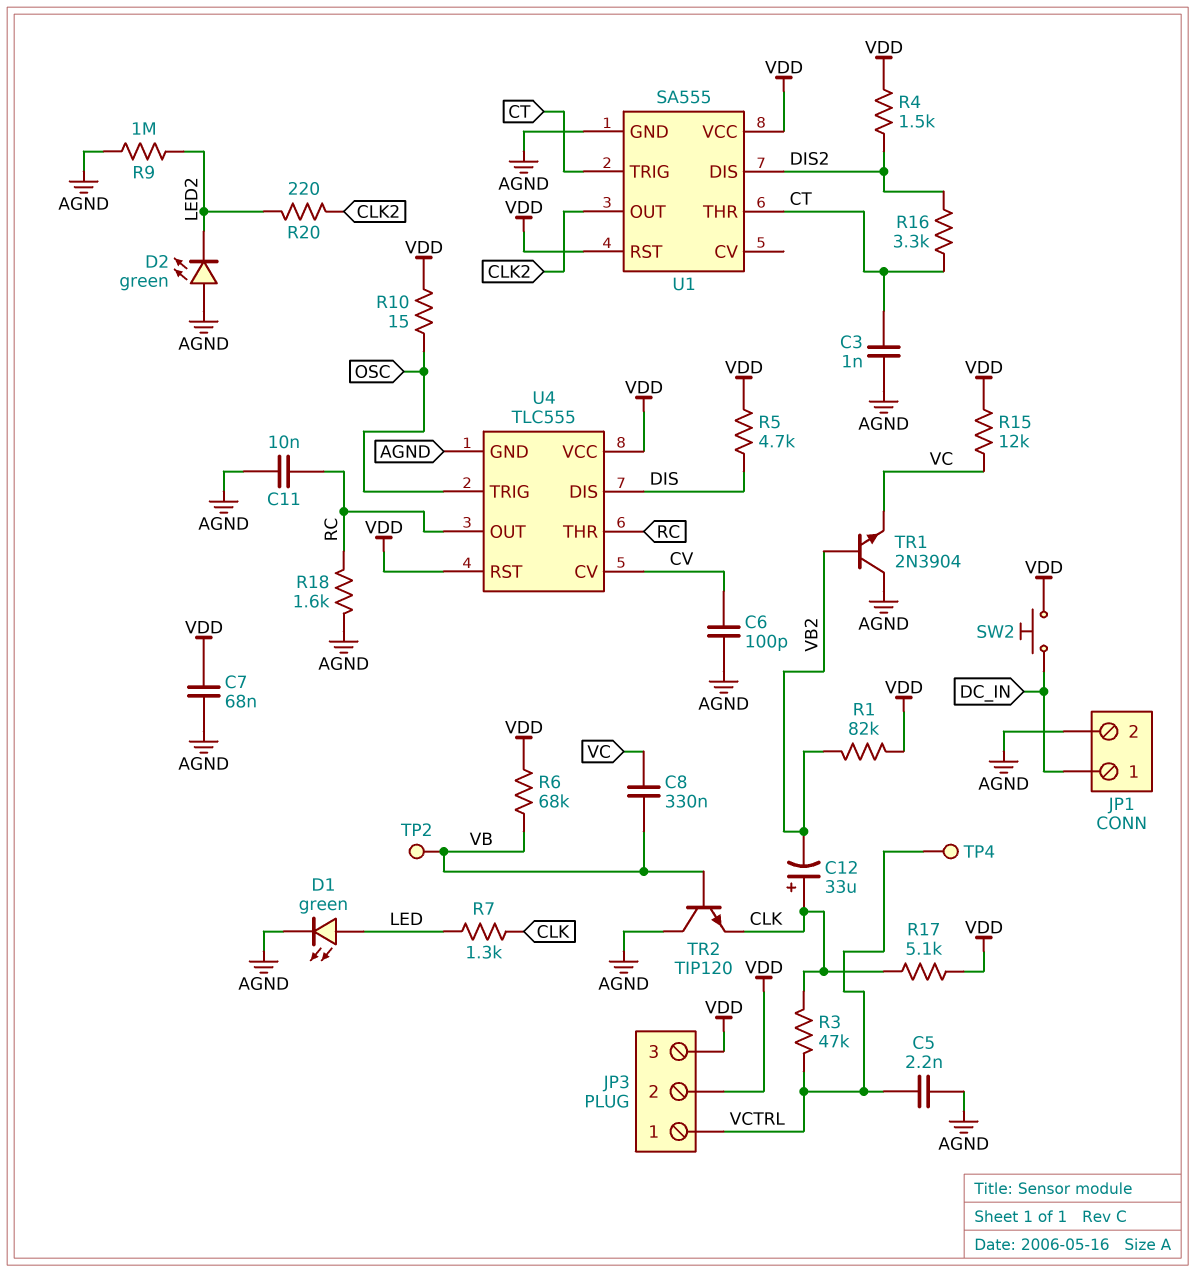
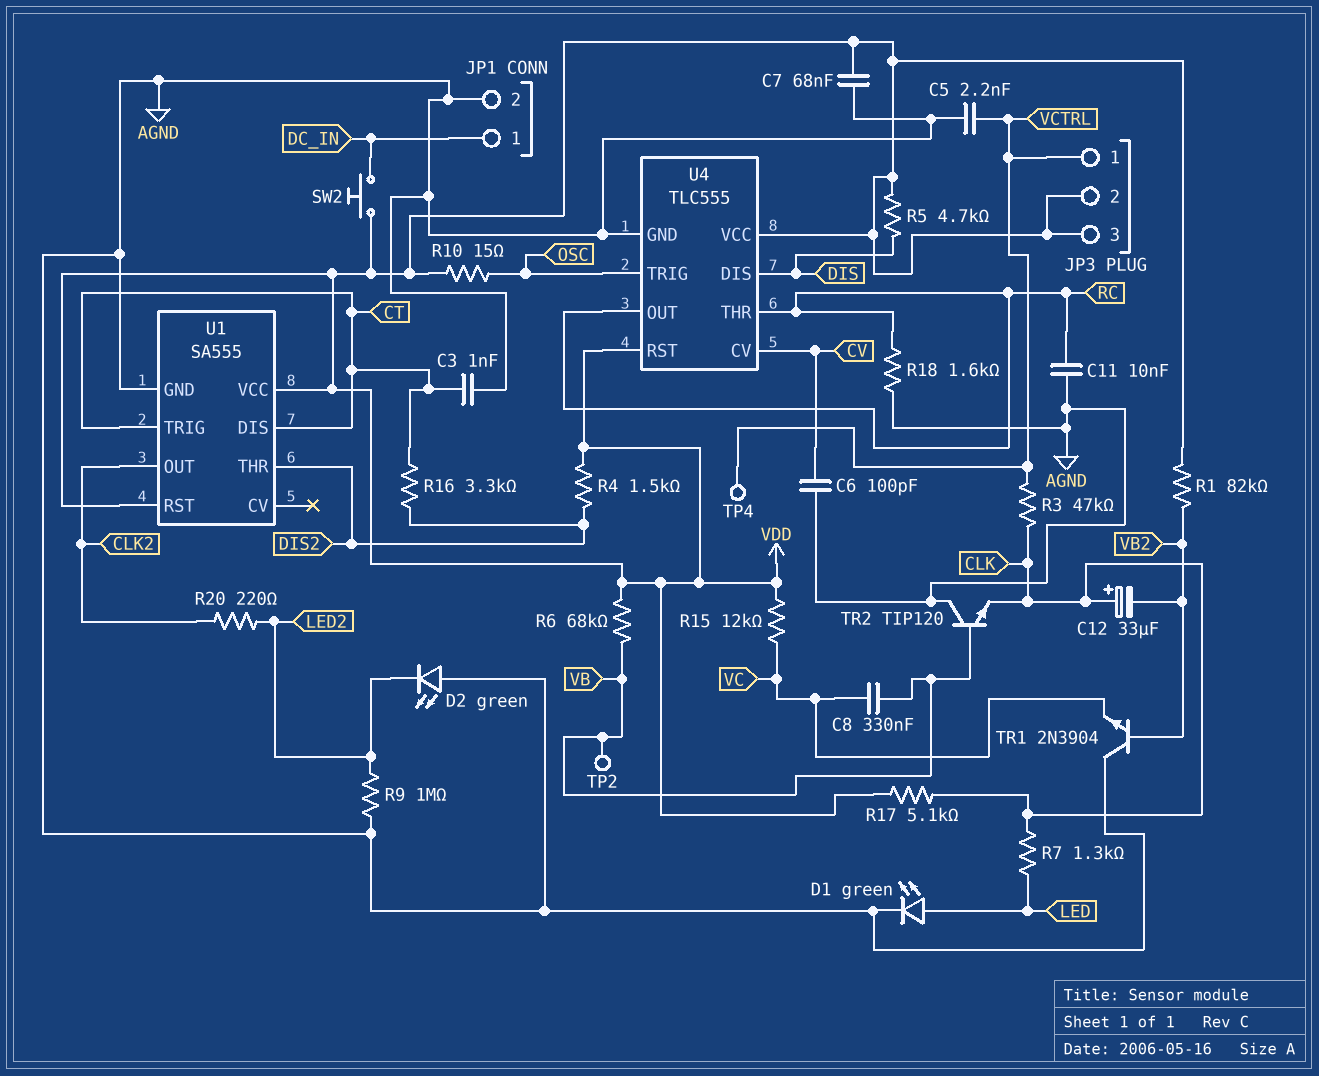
U1 pin DIS: DIS2 -> CT
U1 pin THR: CT -> DIS2

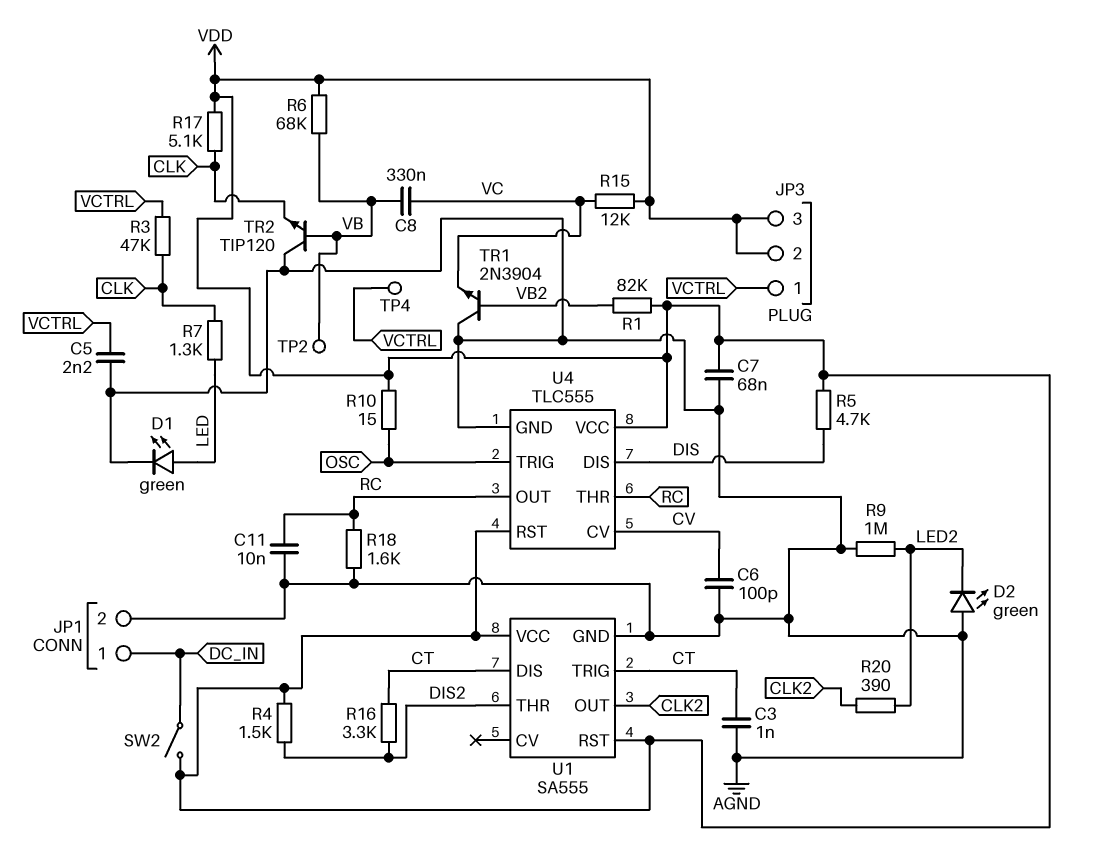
C12: 33uF (plus CLK, minus VB2) -> none
R20: 220 (CLK2, LED2) -> 390 (CLK2, LED2)
SW2: button (DC_IN, VDD) -> switch (DC_IN, VDD)

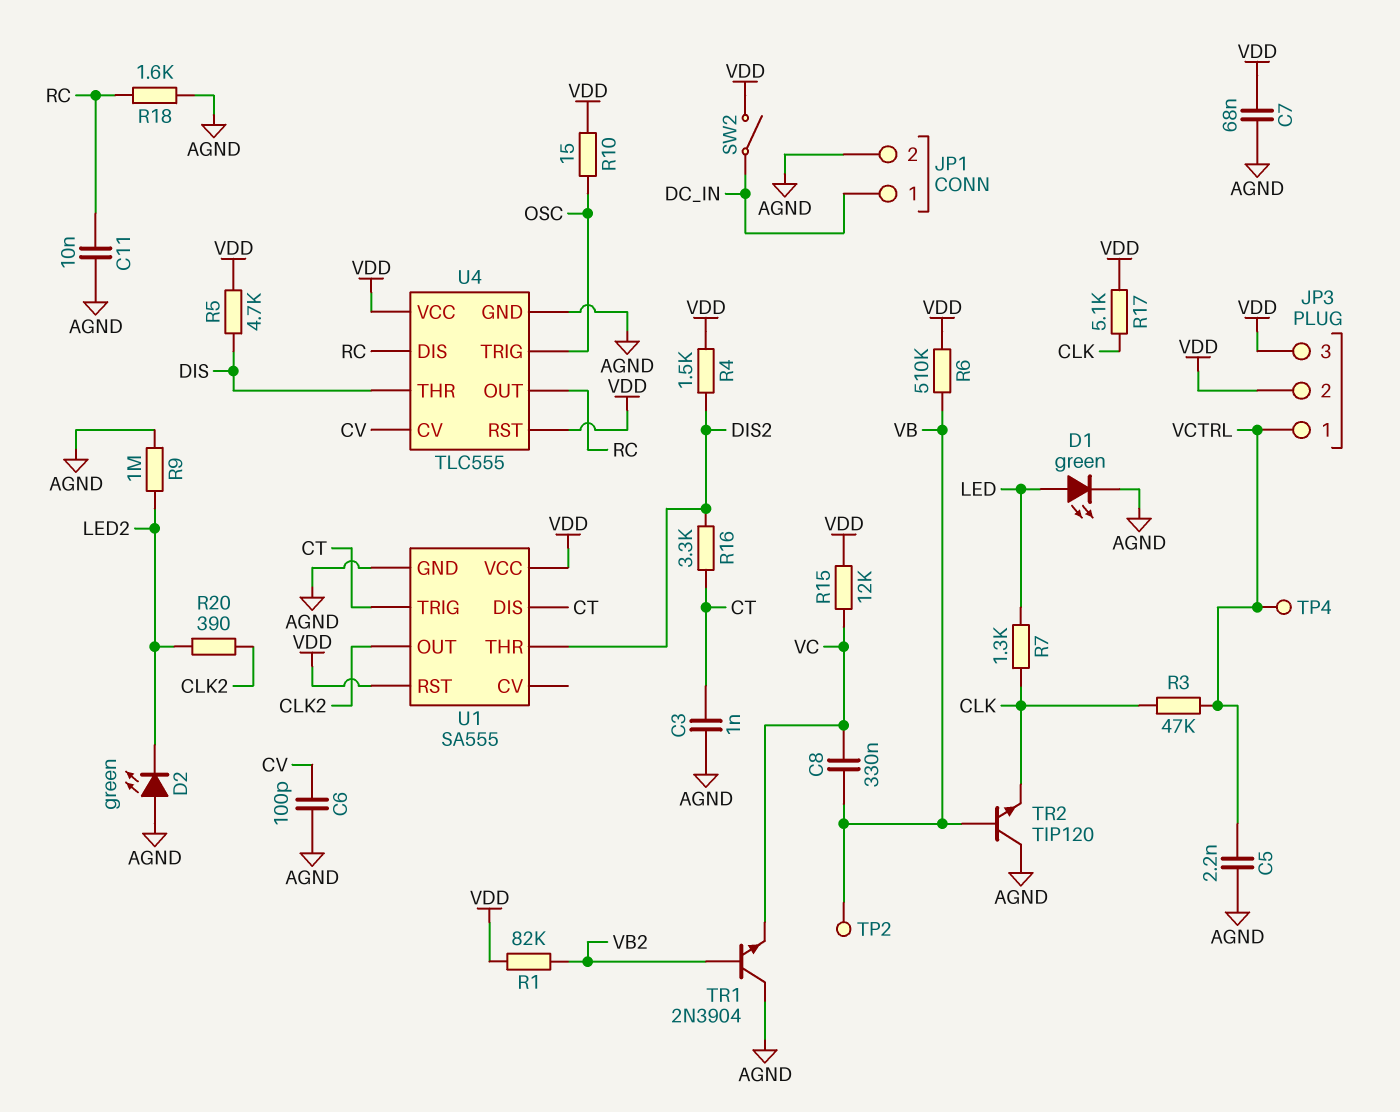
R6: 68k (VB, VDD) -> 510k (VB, VDD)
U4 pin DIS: DIS -> RC
U4 pin THR: RC -> DIS

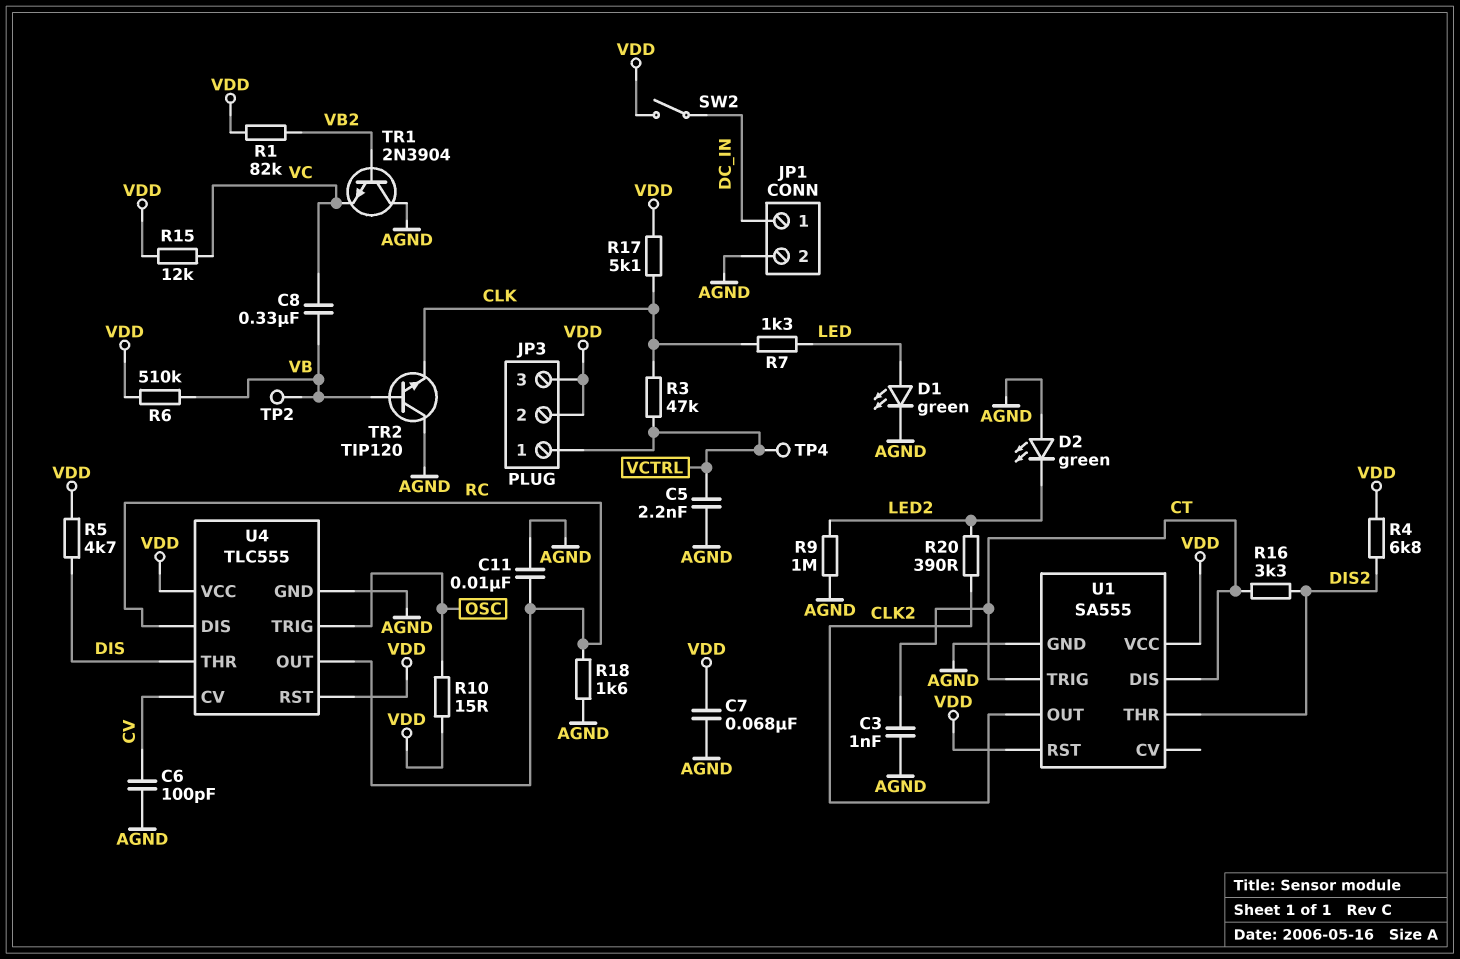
R4: 1.5k (DIS2, VDD) -> 6.8k (DIS2, VDD)

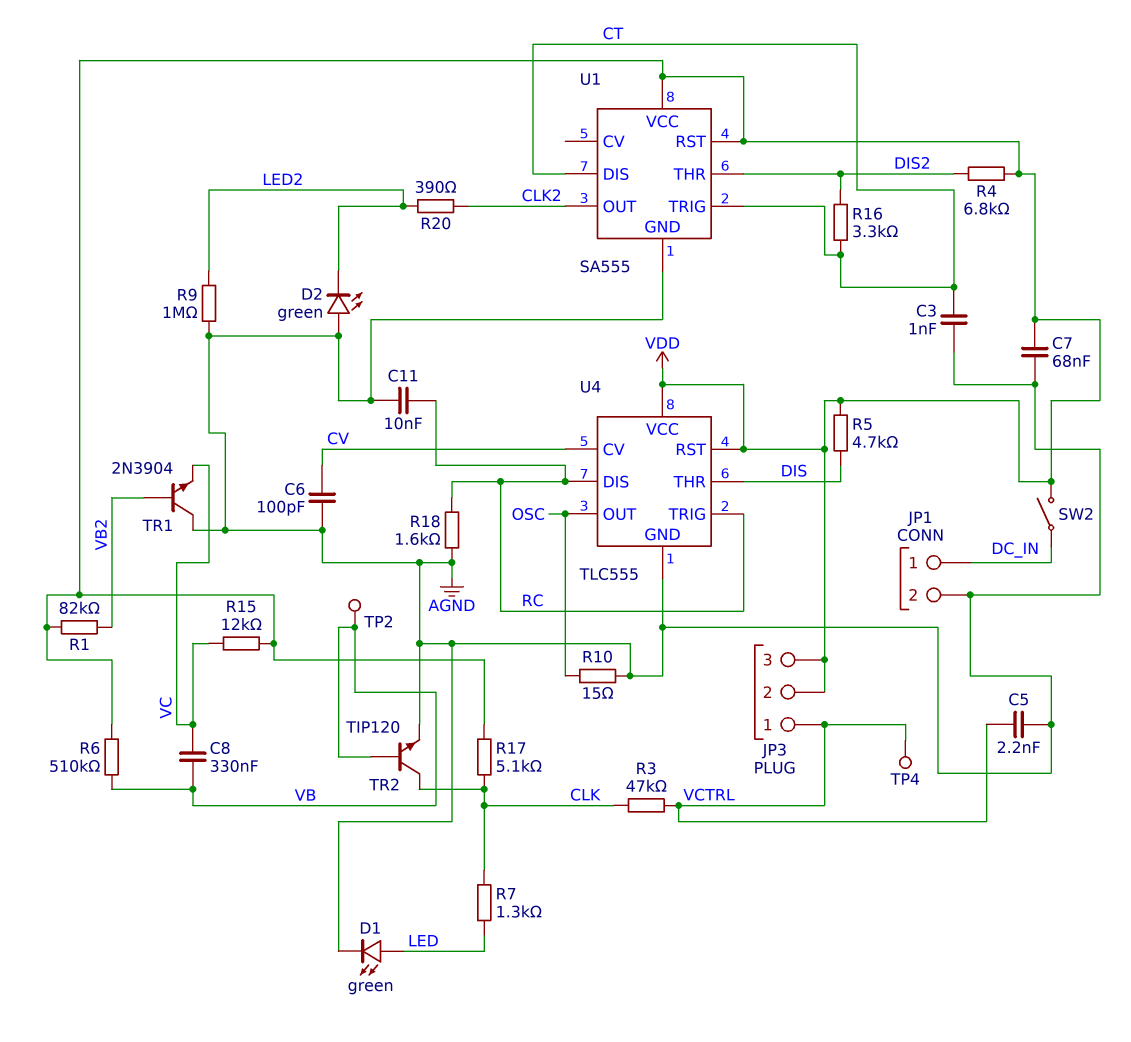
R10: 15 (OSC, VDD) -> 15 (AGND, OSC)
TR2: NPN TIP120 (B VB, C AGND, E CLK) -> NPN TIP120 (B VB, C CLK, E AGND)
U4 pin OUT: RC -> OSC
U4 pin TRIG: OSC -> RC

